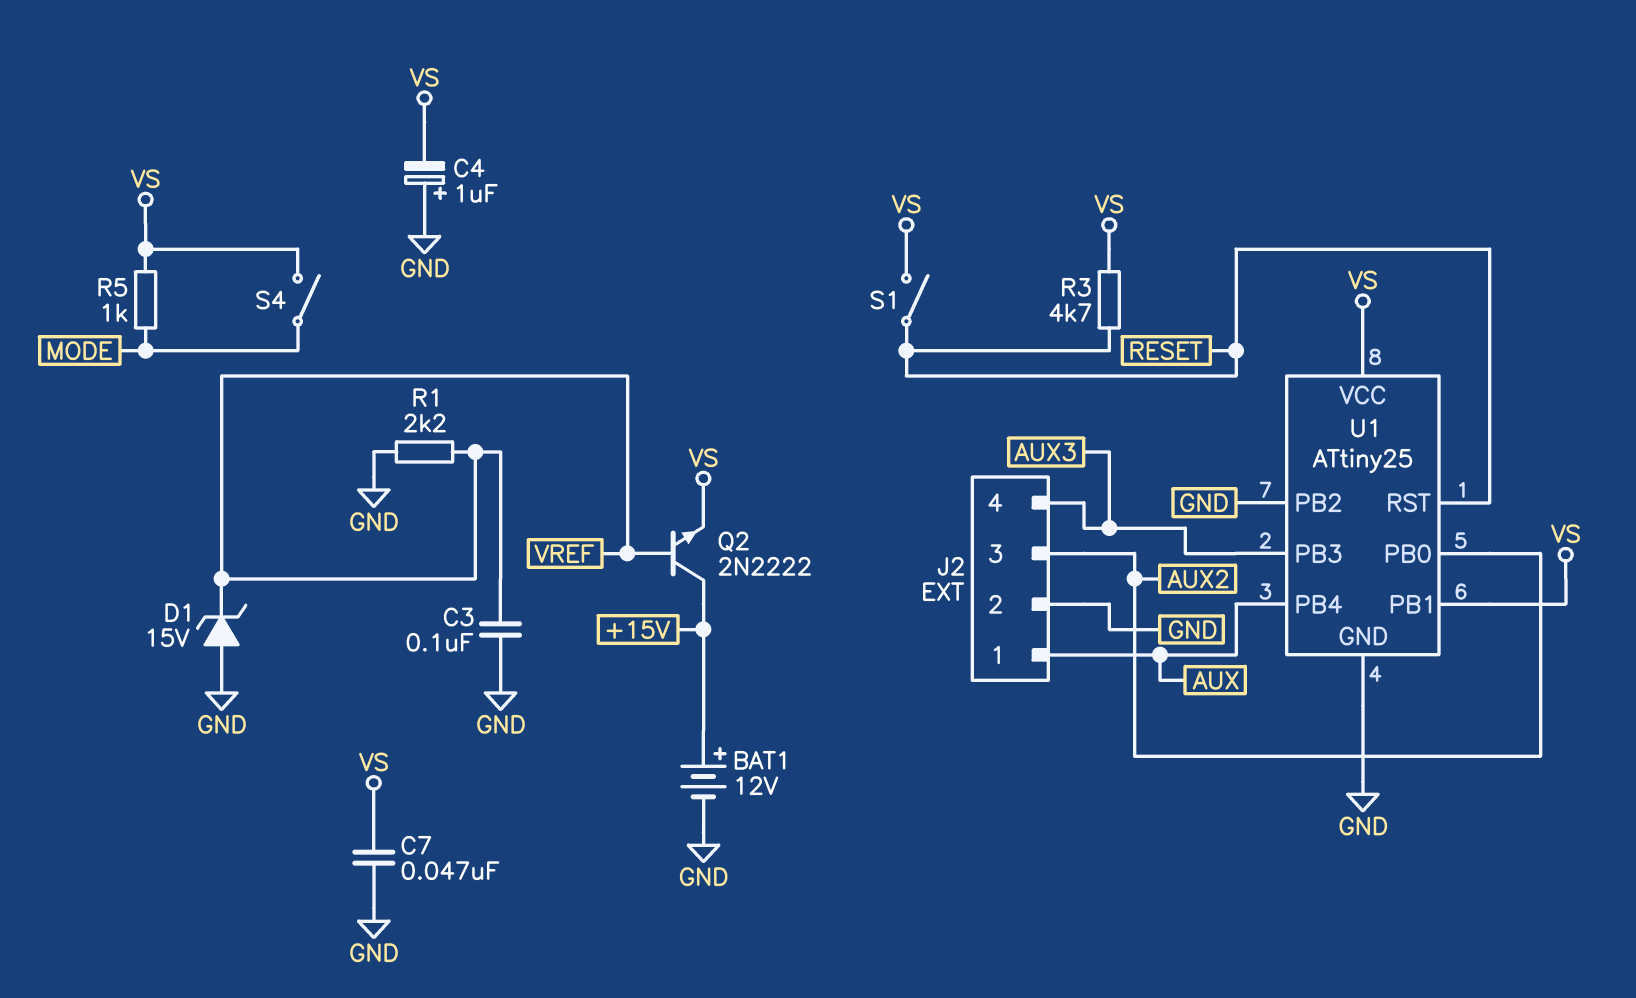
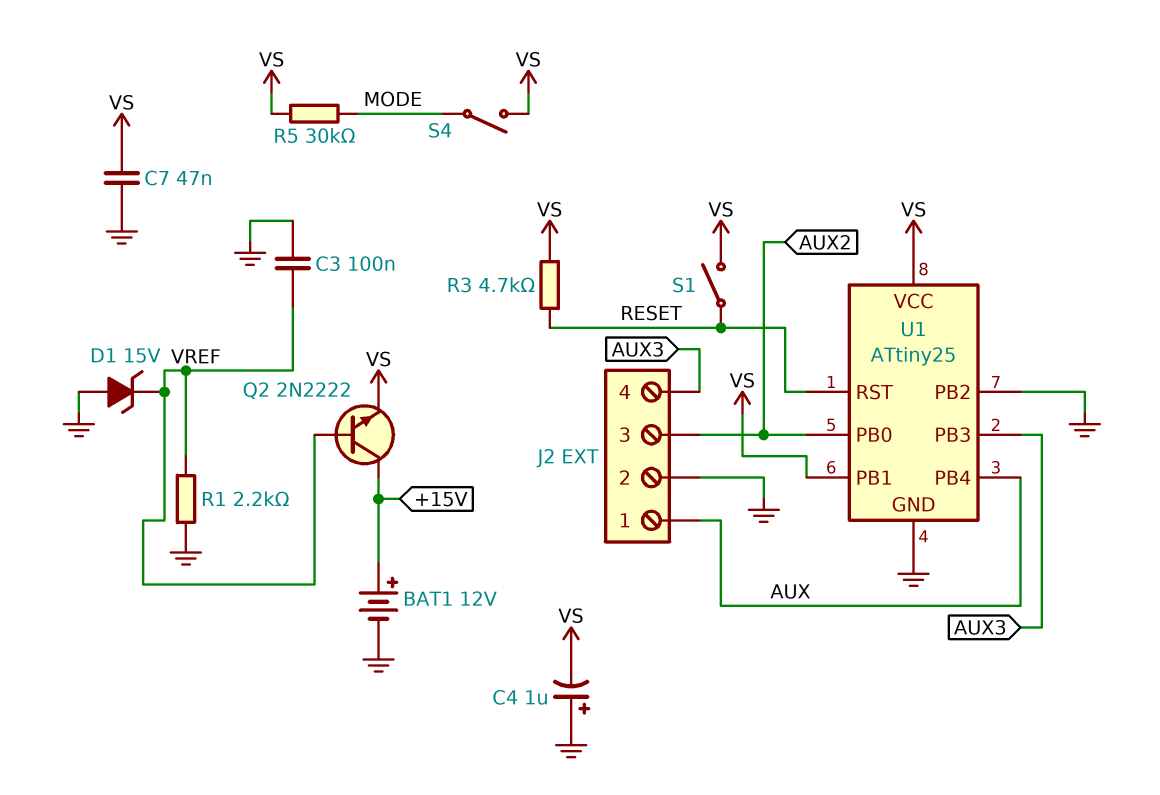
R5: 1k (MODE, VS) -> 30k (MODE, VS)

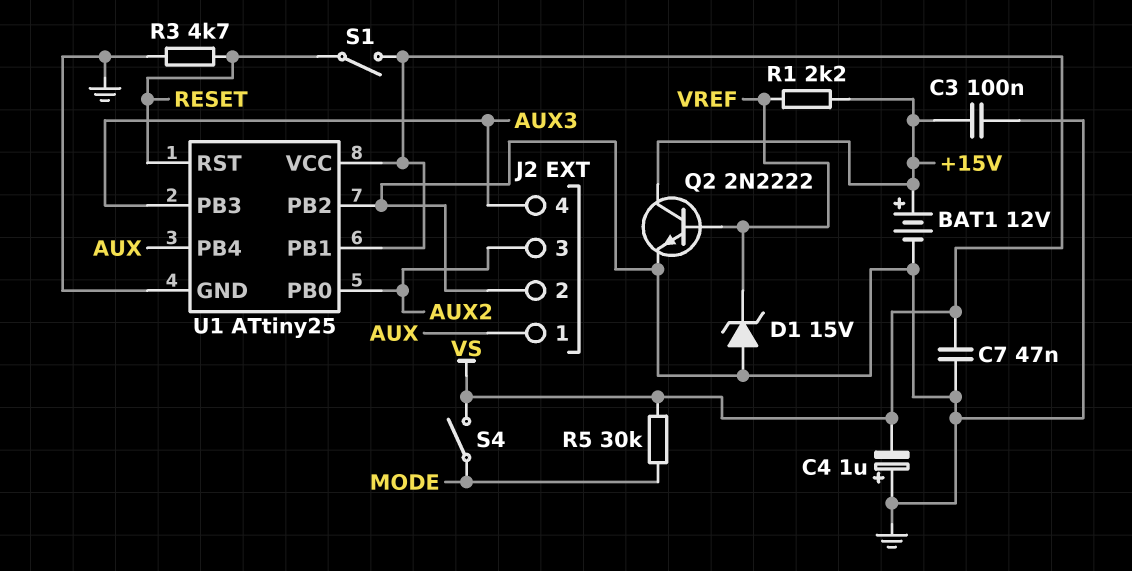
C3: 100nF (GND, VREF) -> 100nF (+15V, GND)
Q2: NPN 2N2222 (B VREF, C +15V, E VS) -> NPN 2N2222 (B VREF, C +15V, E GND)
R1: 2.2k (GND, VREF) -> 2.2k (+15V, VREF)
R3: 4.7k (RESET, VS) -> 4.7k (GND, RESET)

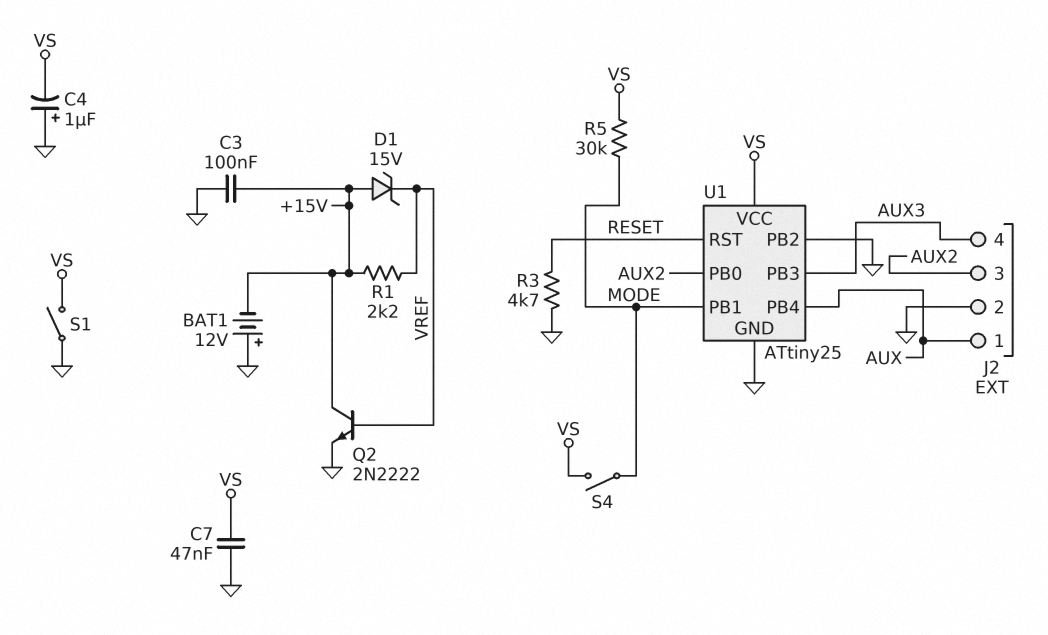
BAT1: 12V (plus +15V, minus GND) -> 12V (plus GND, minus +15V)
D1: zener 15V (A GND, K VREF) -> zener 15V (A +15V, K VREF)
S1: switch (RESET, VS) -> switch (GND, VS)
U1 pin PB1: VS -> MODE

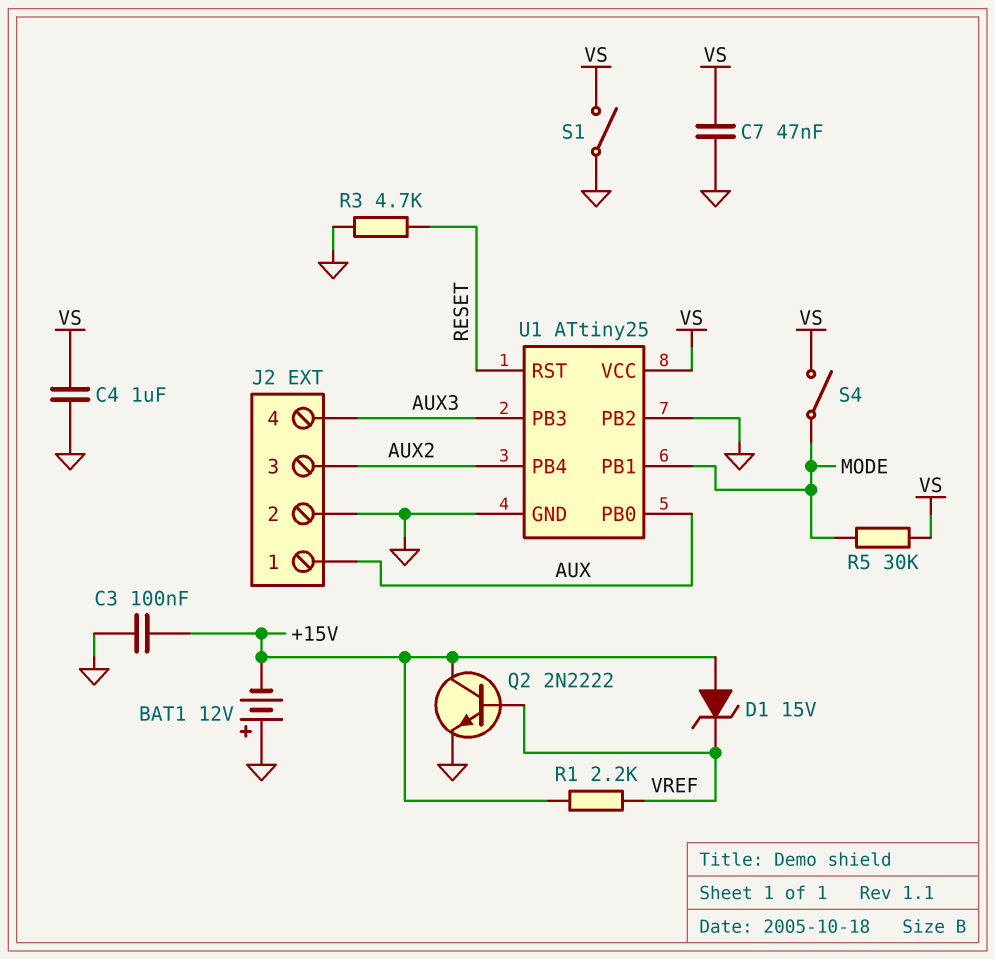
C4: 1uF (plus GND, minus VS) -> 1uF (GND, VS)
U1 pin PB0: AUX2 -> AUX
U1 pin PB4: AUX -> AUX2

